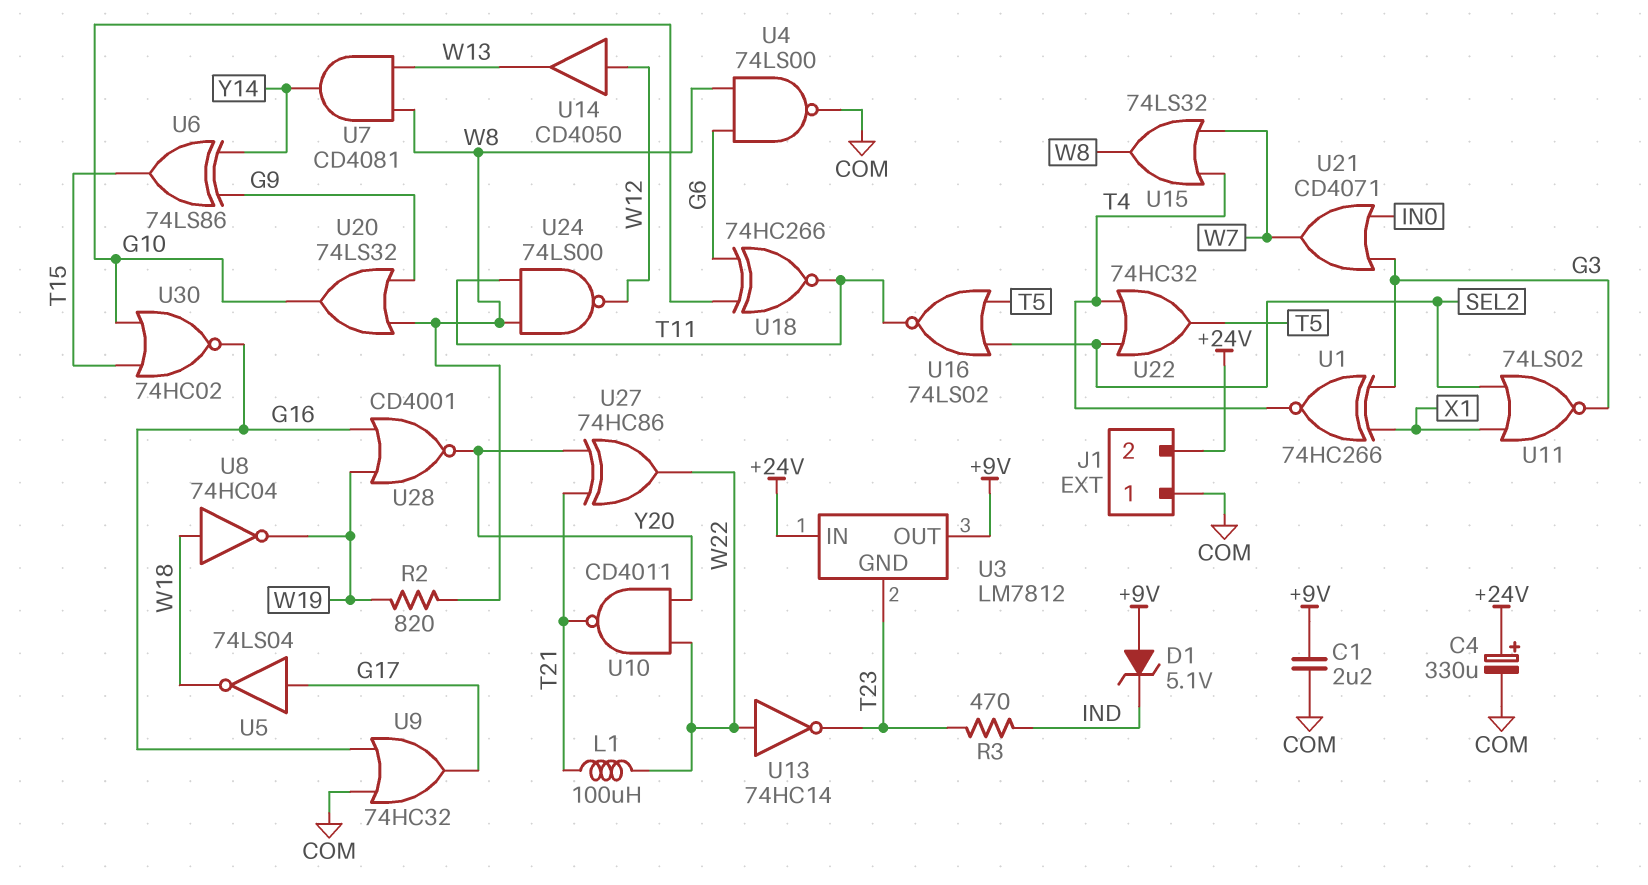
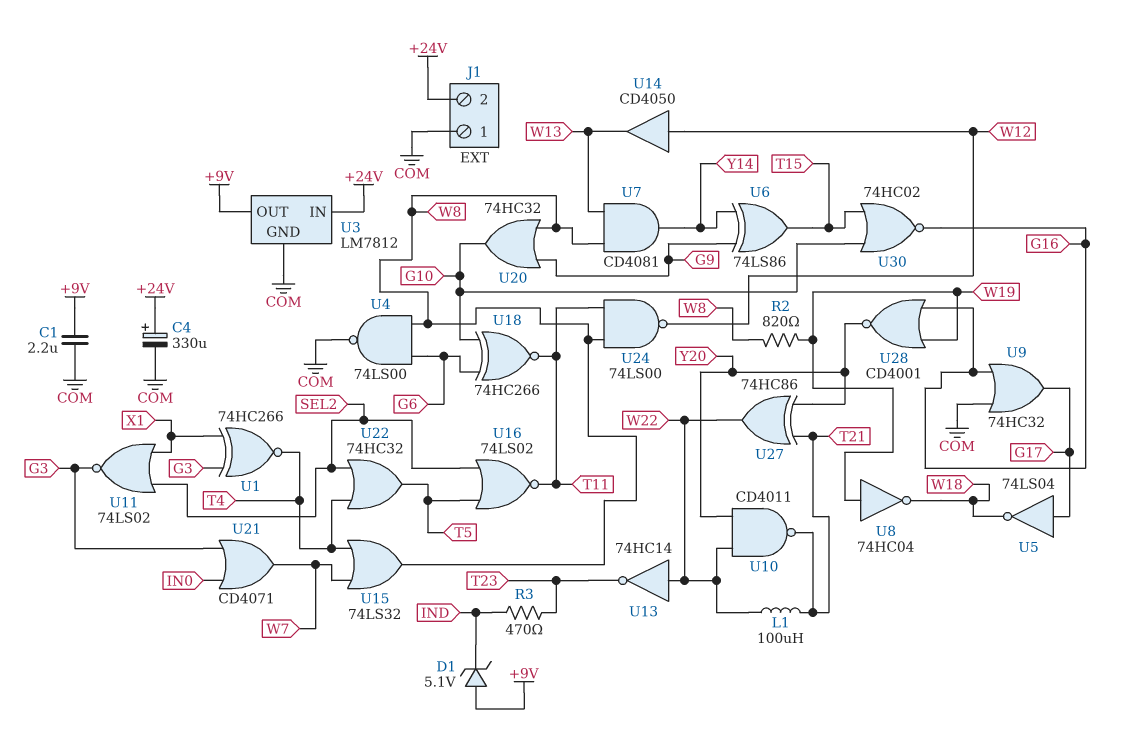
U3 pin GND: T23 -> COM
U8: NOT 74HC04 (in W18, out W19) -> NOT 74HC04 (in W19, out W18)
U20: OR 74LS32 (in G9, in W8, out G10) -> OR 74HC32 (in G9, in W8, out G10)

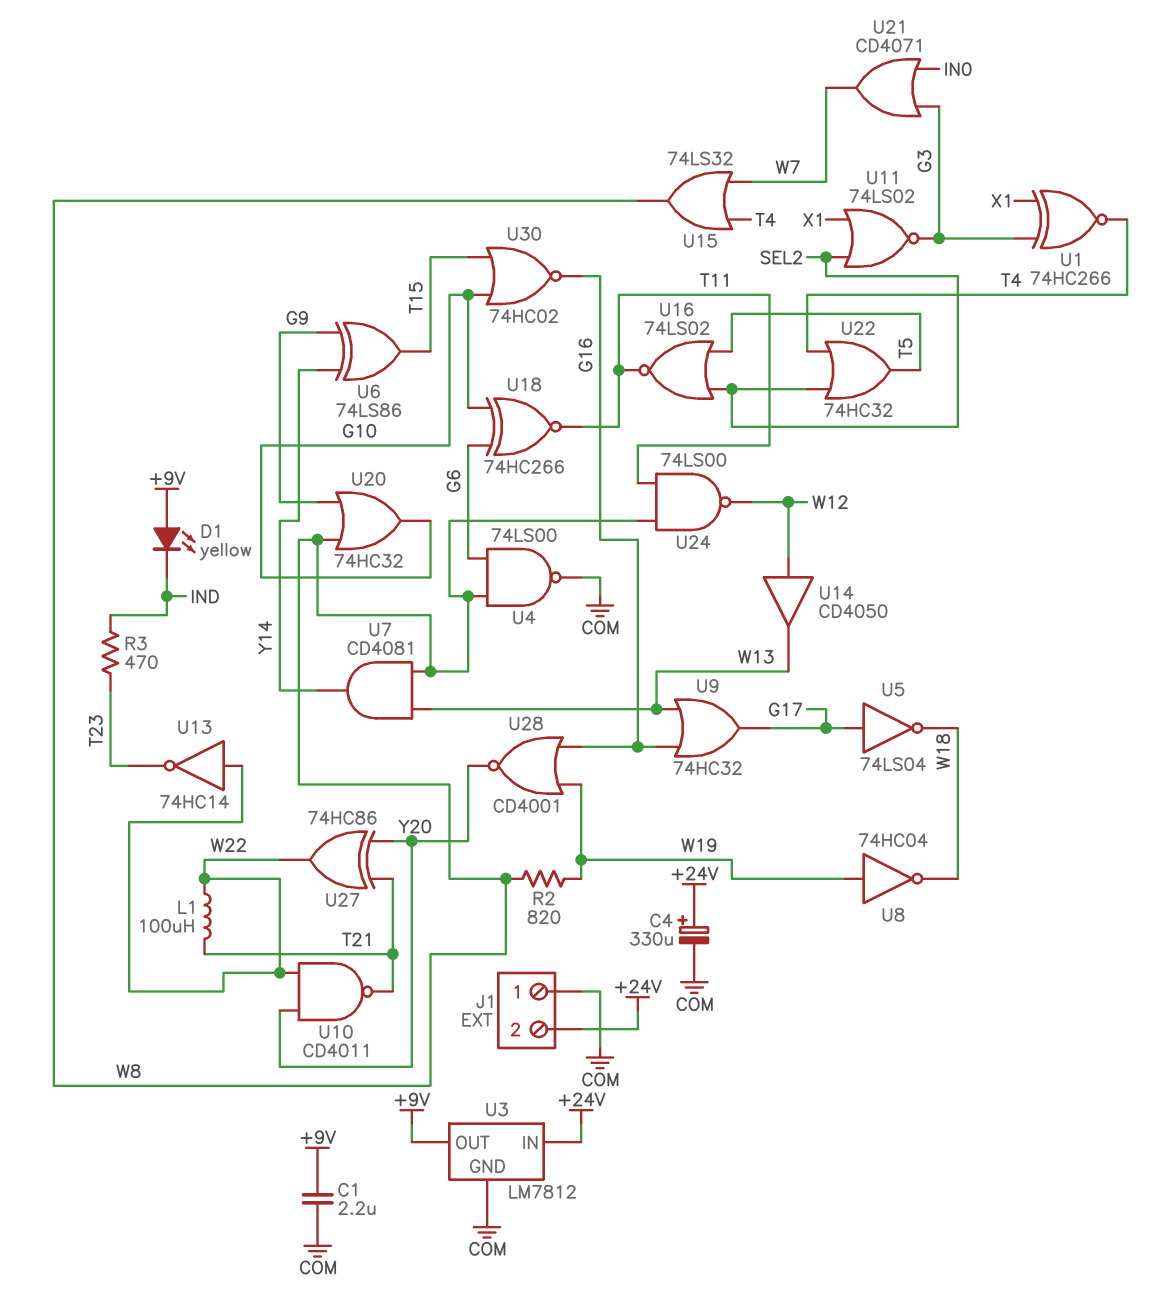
D1: zener 5.1V (A +9V, K IND) -> LED yellow (A +9V, K IND)
U9: OR 74HC32 (in COM, in G16, out G17) -> OR 74HC32 (in G16, in W13, out G17)

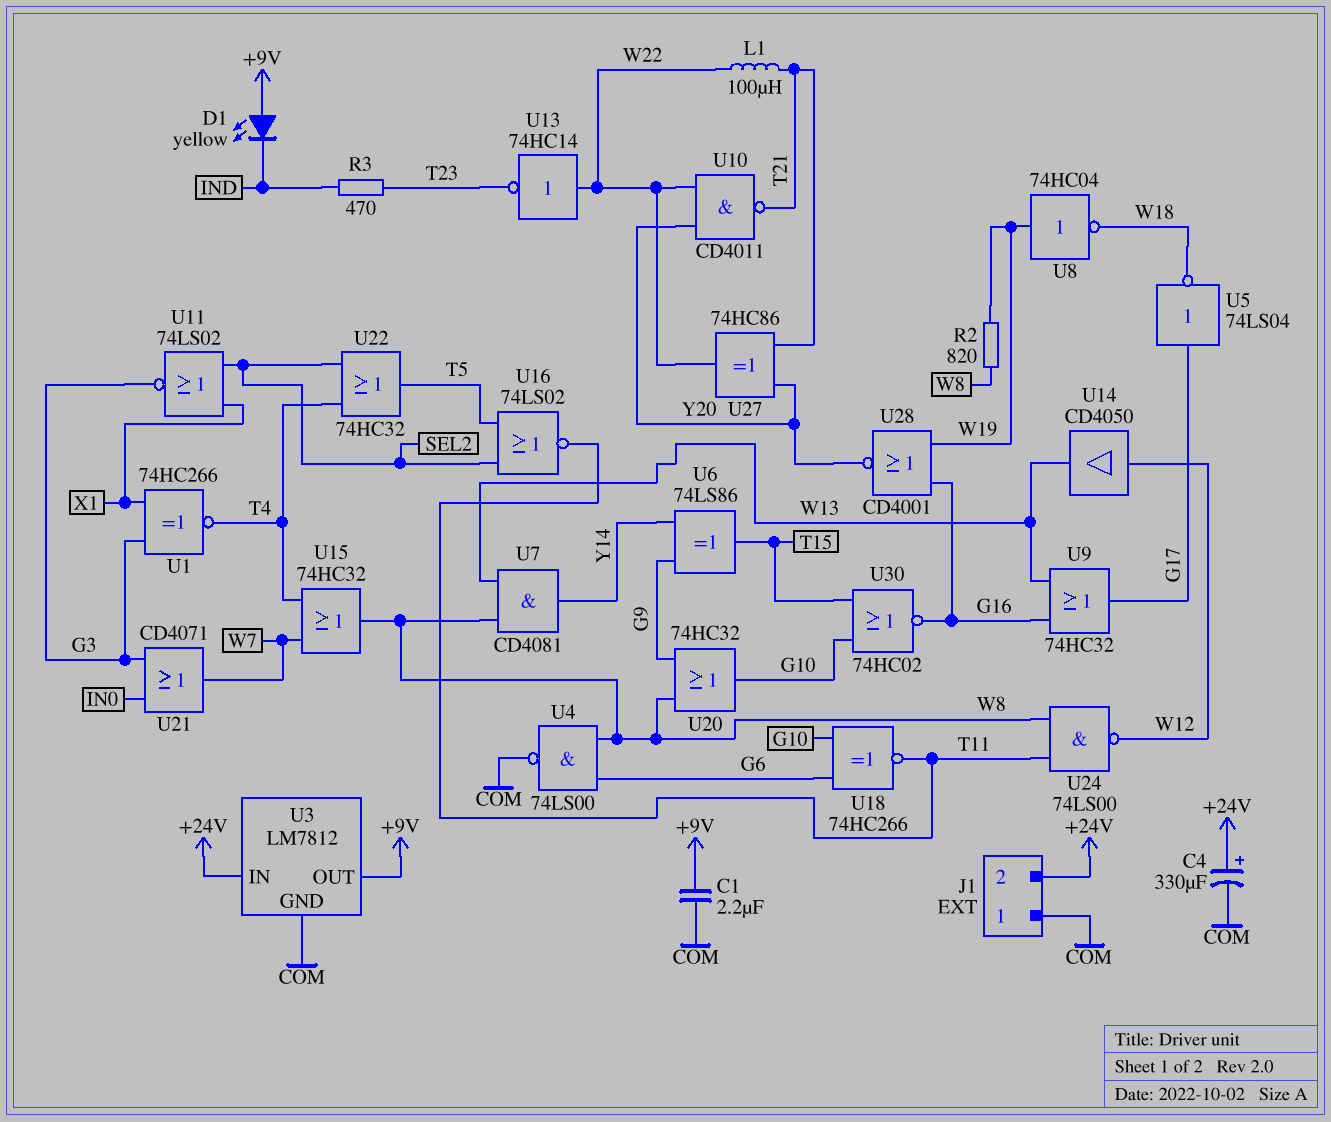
U15: OR 74LS32 (in T4, in W7, out W8) -> OR 74HC32 (in T4, in W7, out W8)

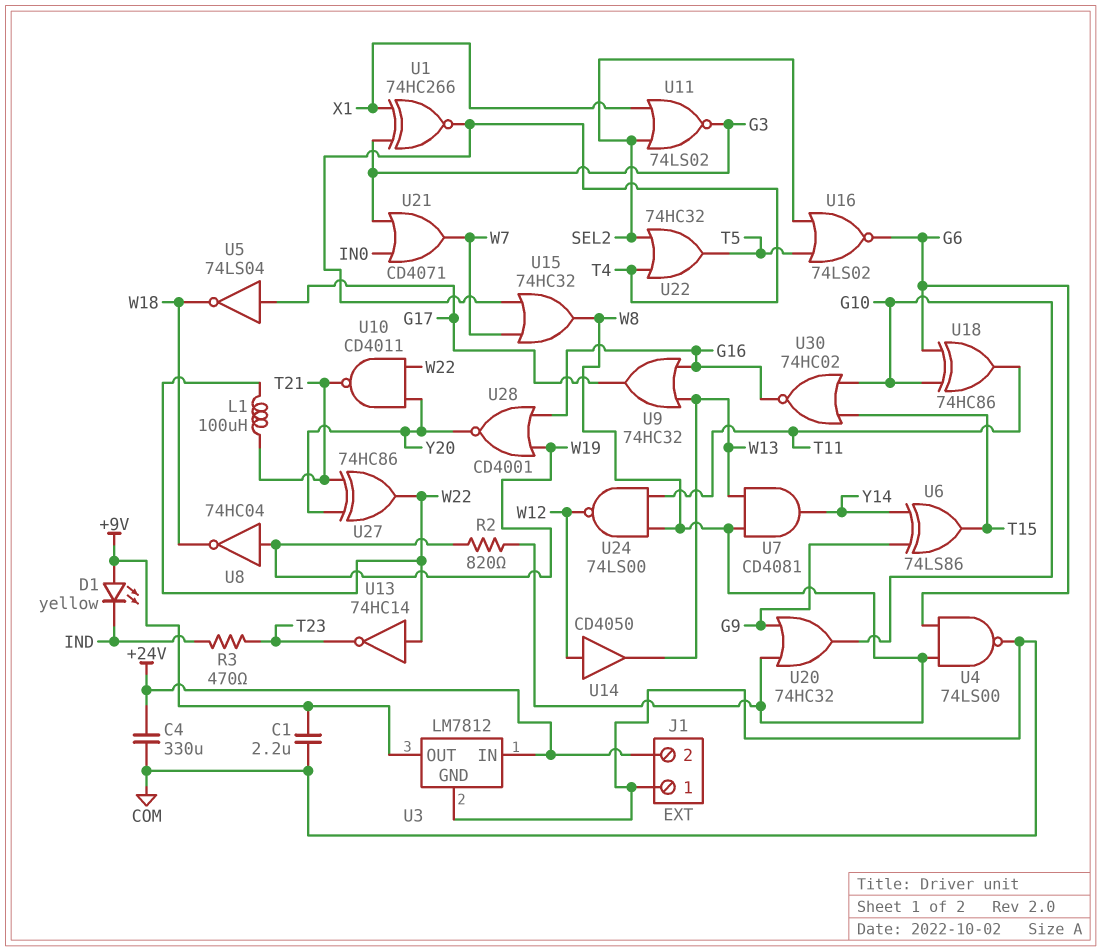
C4: 330uF (plus +24V, minus COM) -> 330uF (+24V, COM)
U16: NOR 74LS02 (in SEL2, in T5, out T11) -> NOR 74LS02 (in SEL2, in T5, out G6)
U18: XNOR 74HC266 (in G6, in G10, out T11) -> XOR 74HC86 (in G6, in G10, out T11)

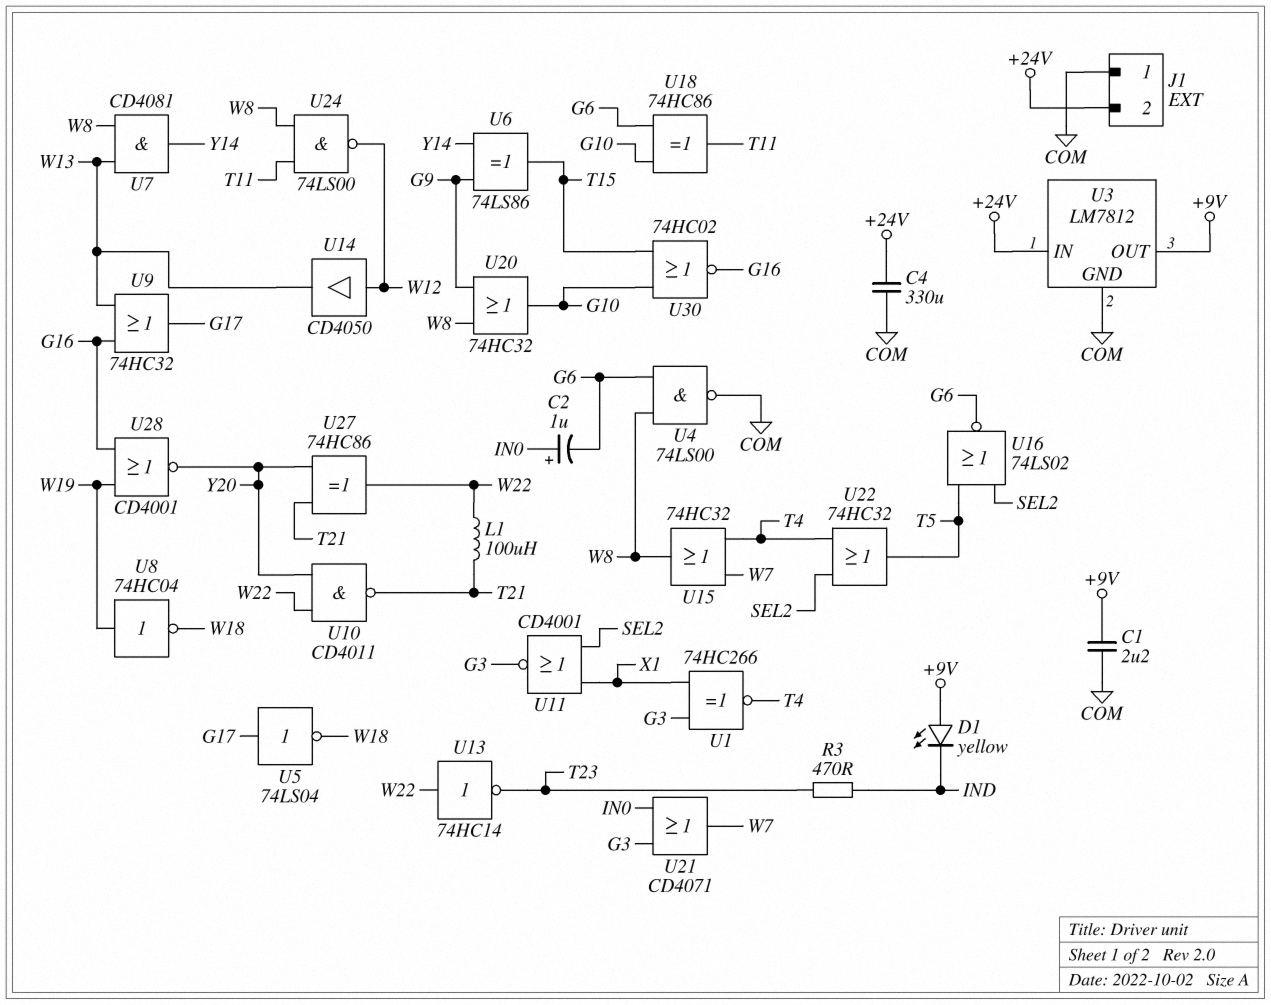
C2: none -> 1uF (plus IN0, minus G6)
R2: 820 (W8, W19) -> none
U11: NOR 74LS02 (in SEL2, in X1, out G3) -> NOR CD4001 (in SEL2, in X1, out G3)

